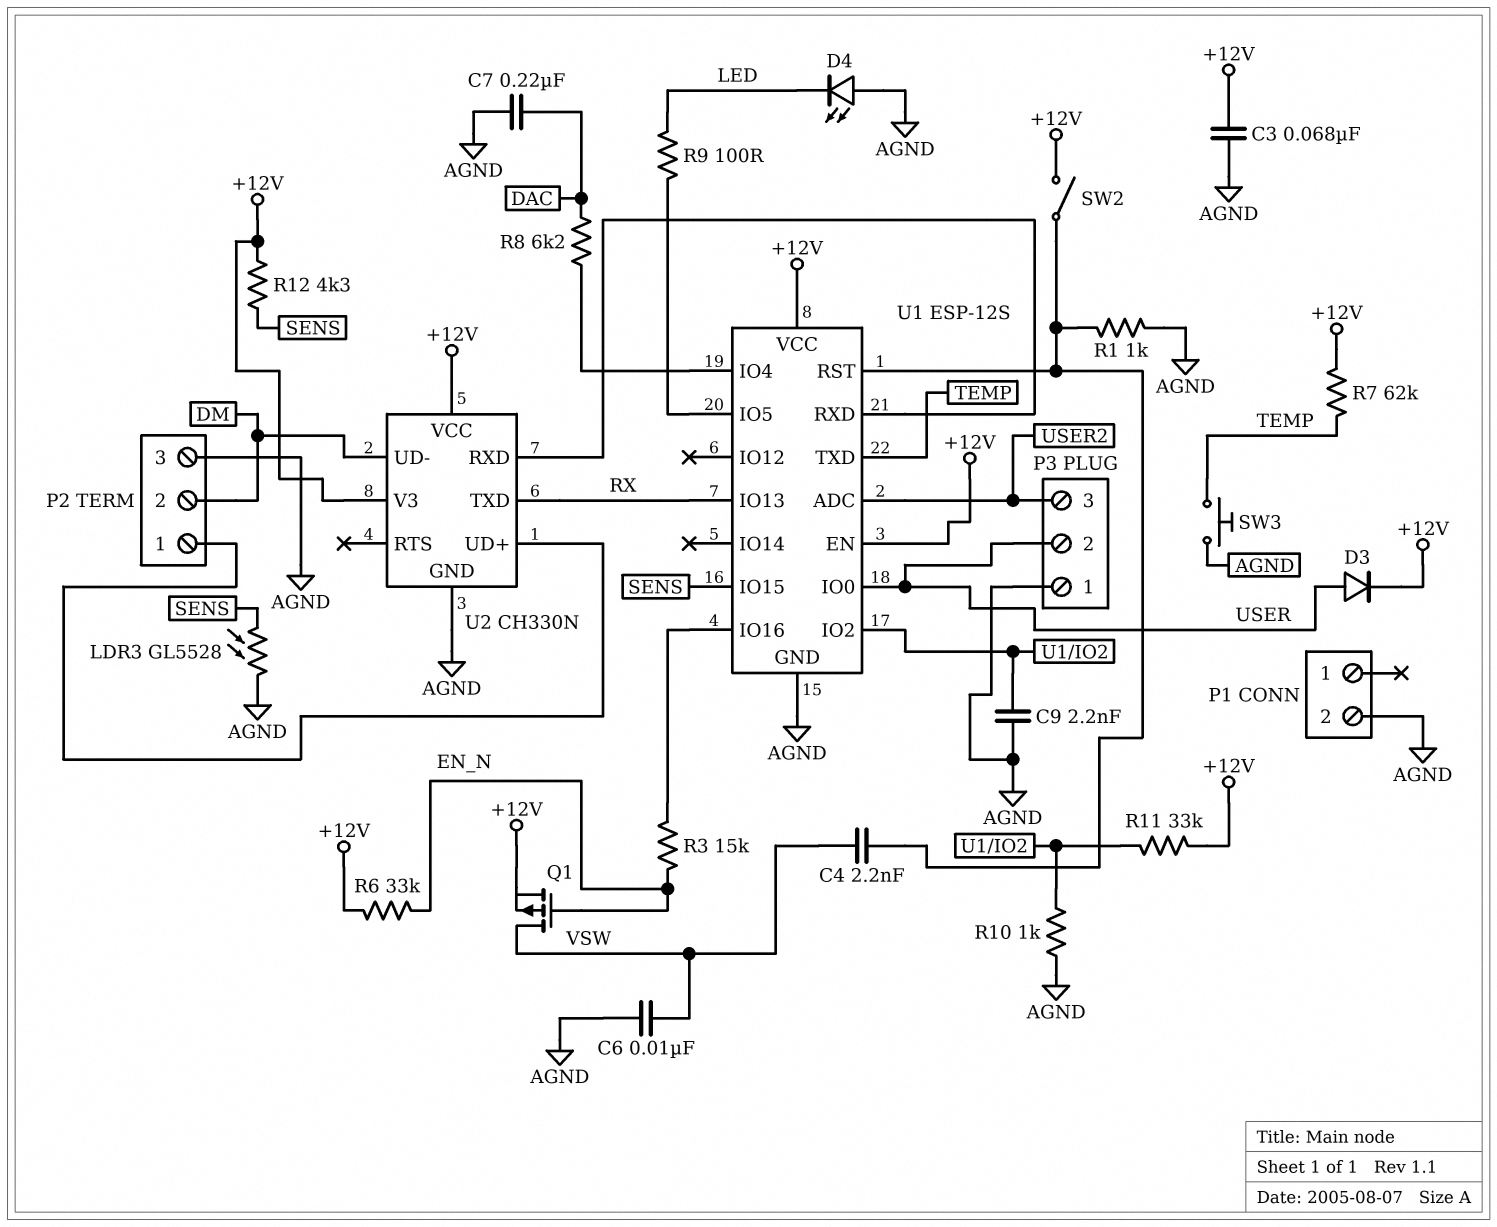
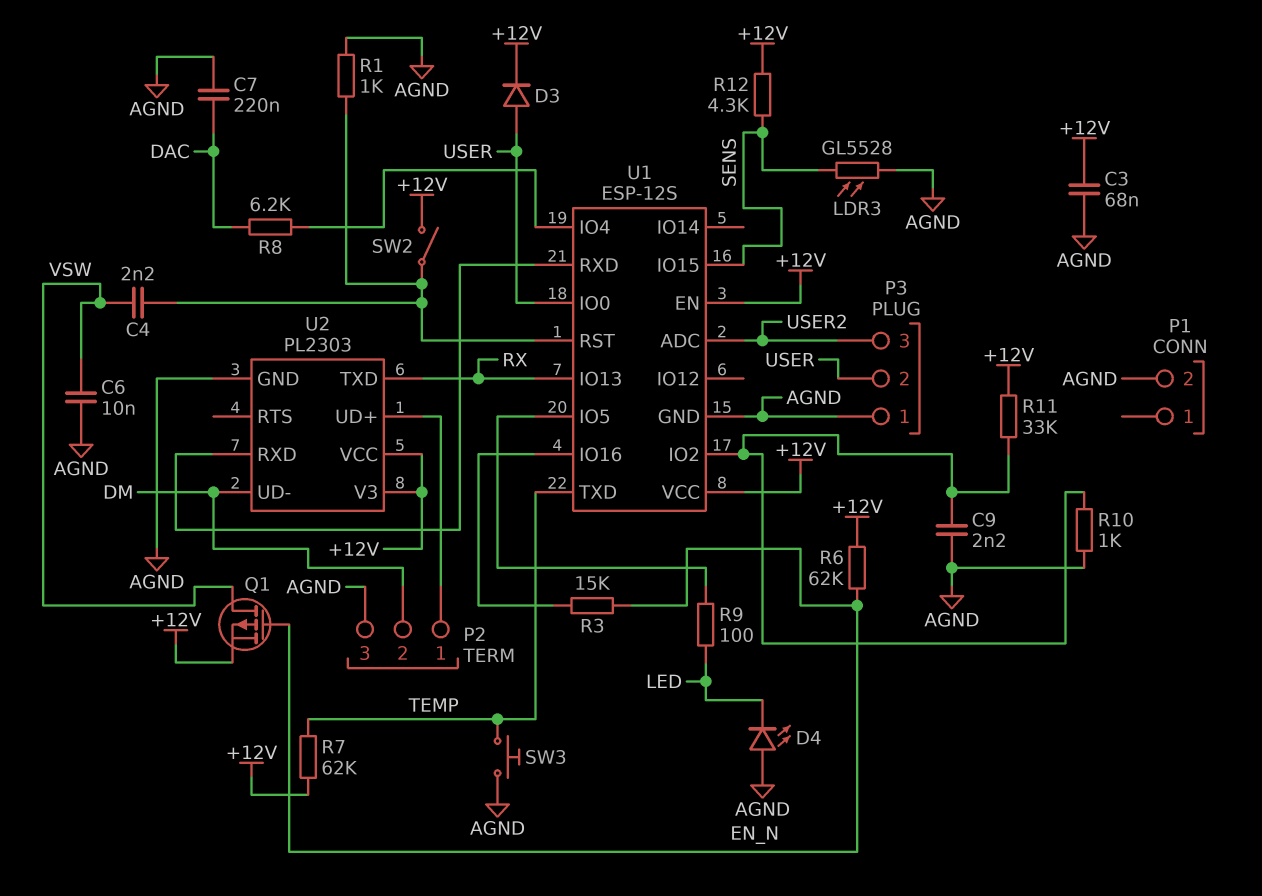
R6: 33k (+12V, EN_N) -> 62k (+12V, EN_N)
U2: CH330N -> PL2303

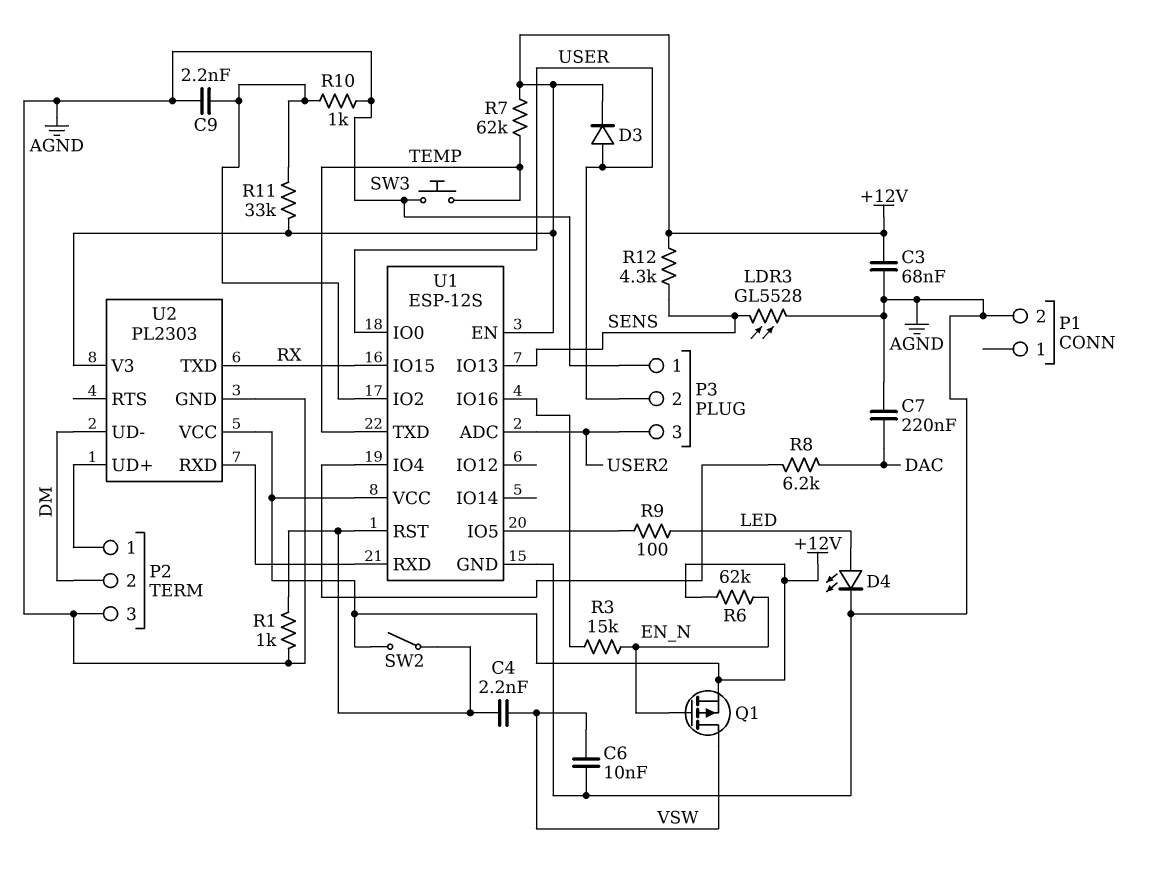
D4: LED (A AGND, K LED) -> LED (A LED, K AGND)
U1 pin IO13: RX -> SENS
U1 pin IO15: SENS -> RX

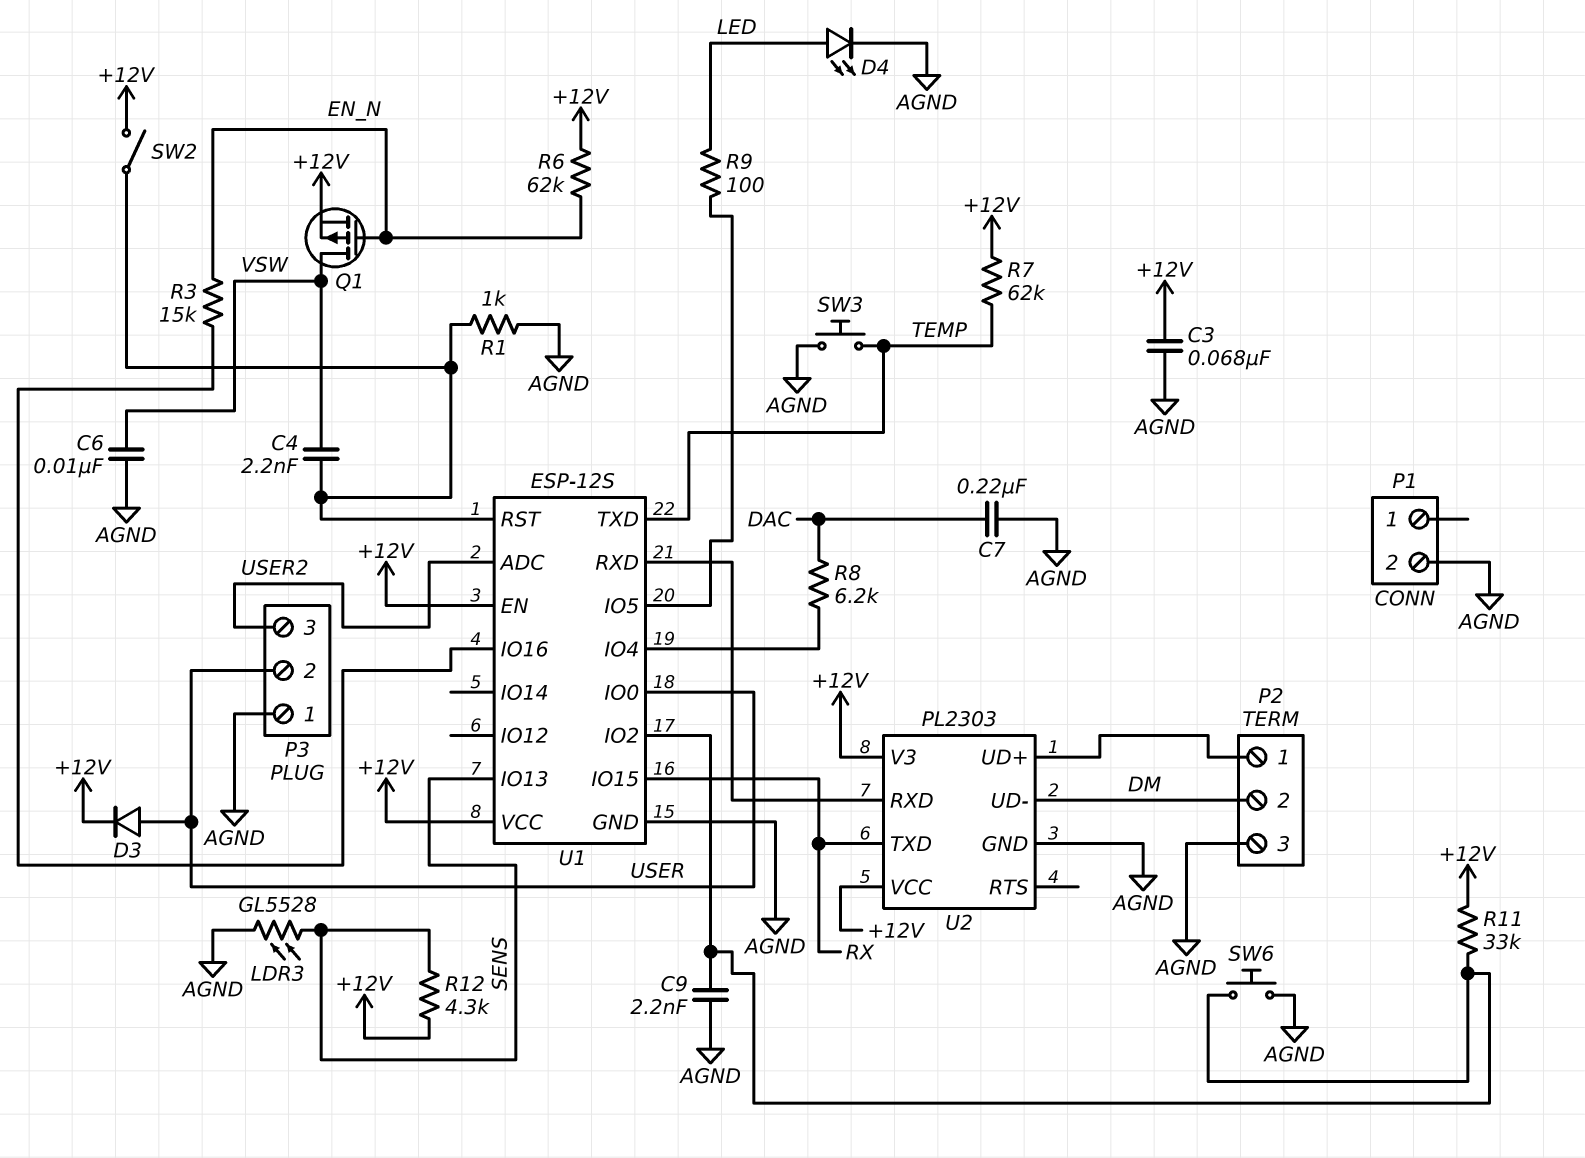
R10: 1k (AGND, U1/IO2) -> none
SW6: none -> button (AGND, U1/IO2)

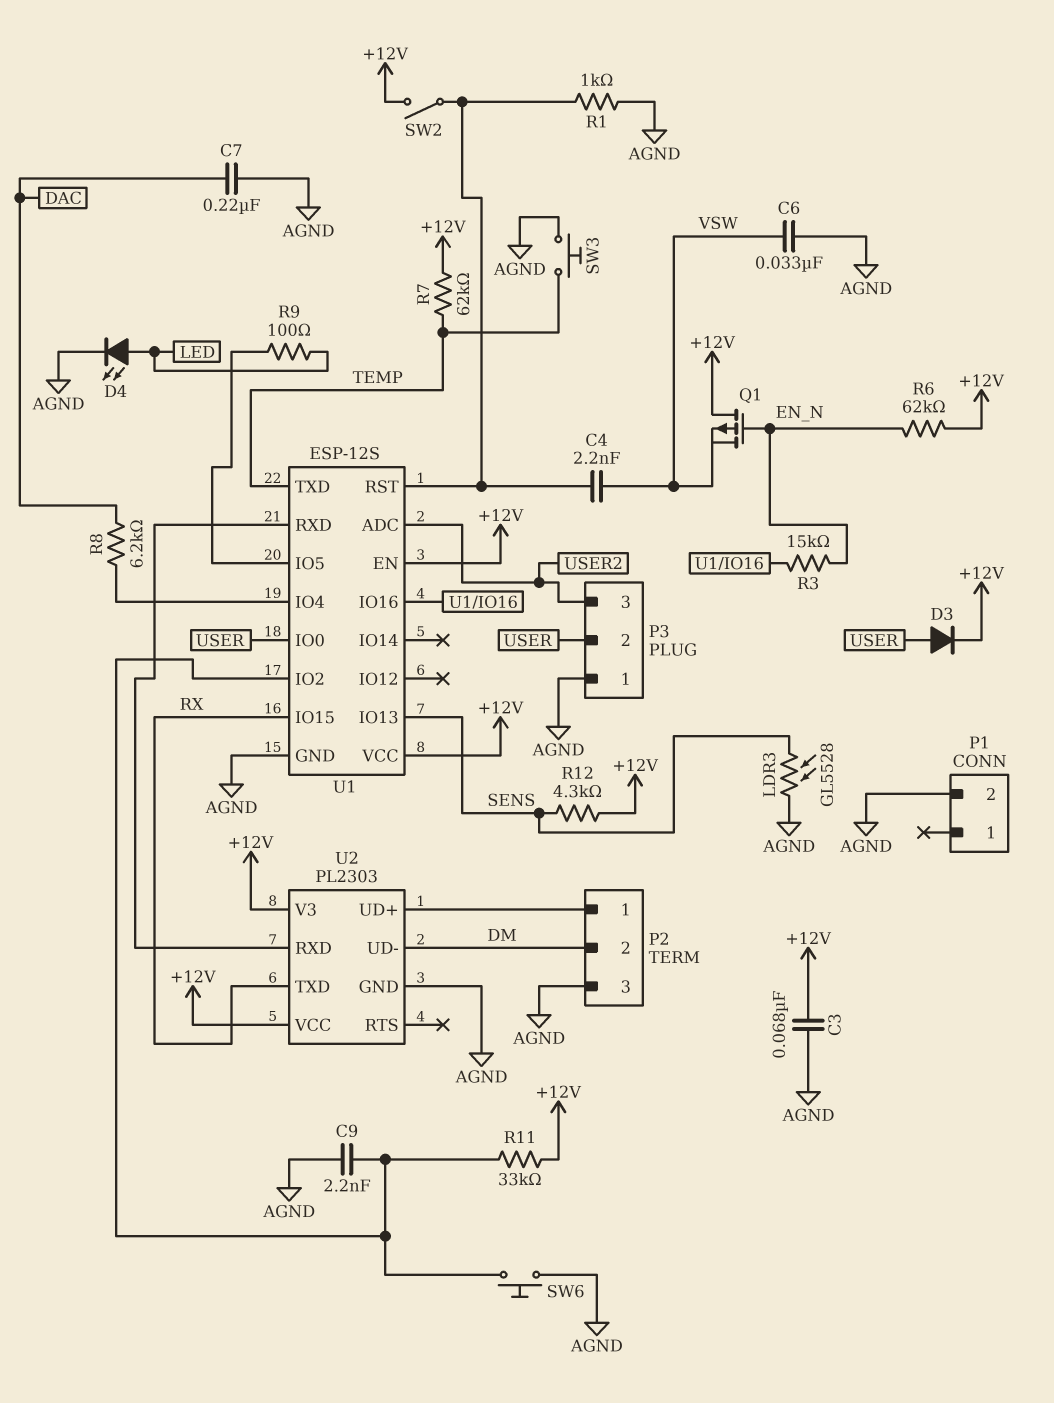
C6: 10nF (AGND, VSW) -> 33nF (AGND, VSW)
Q1: PMOS (G EN_N, D VSW, S +12V) -> PMOS (G EN_N, D +12V, S VSW)

